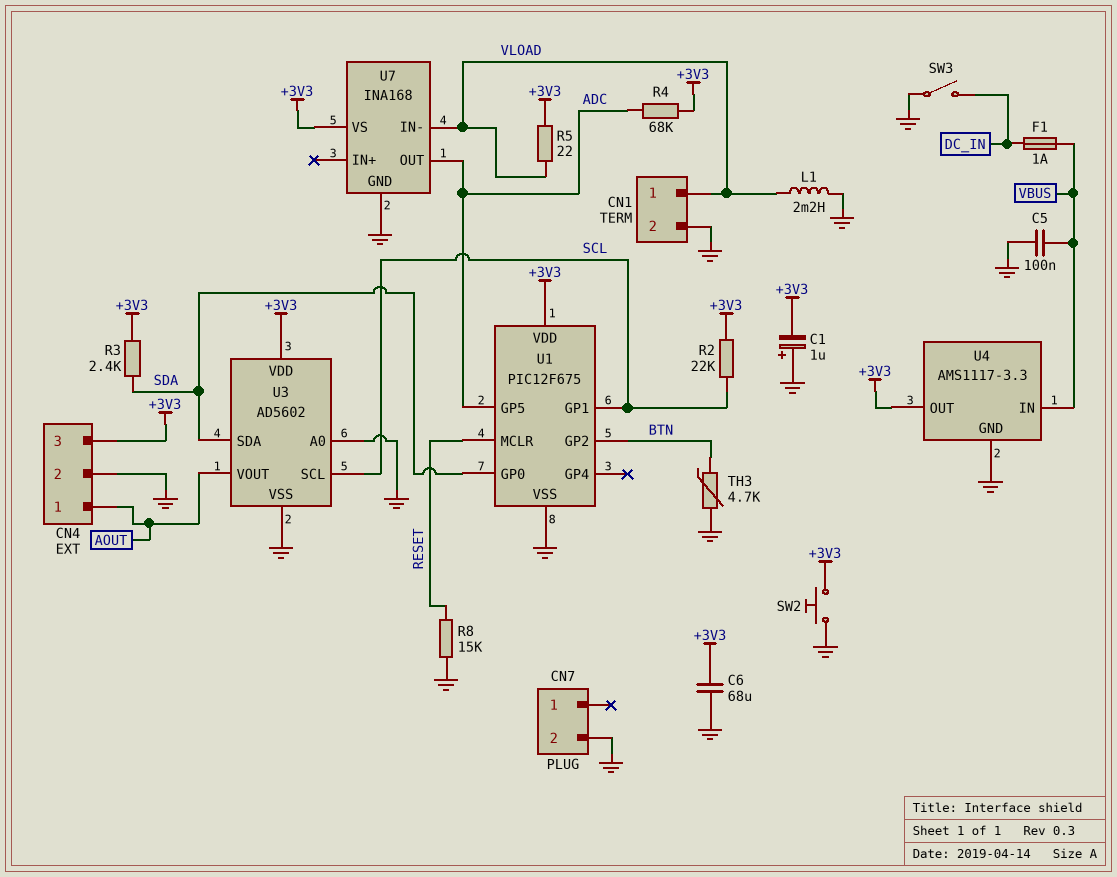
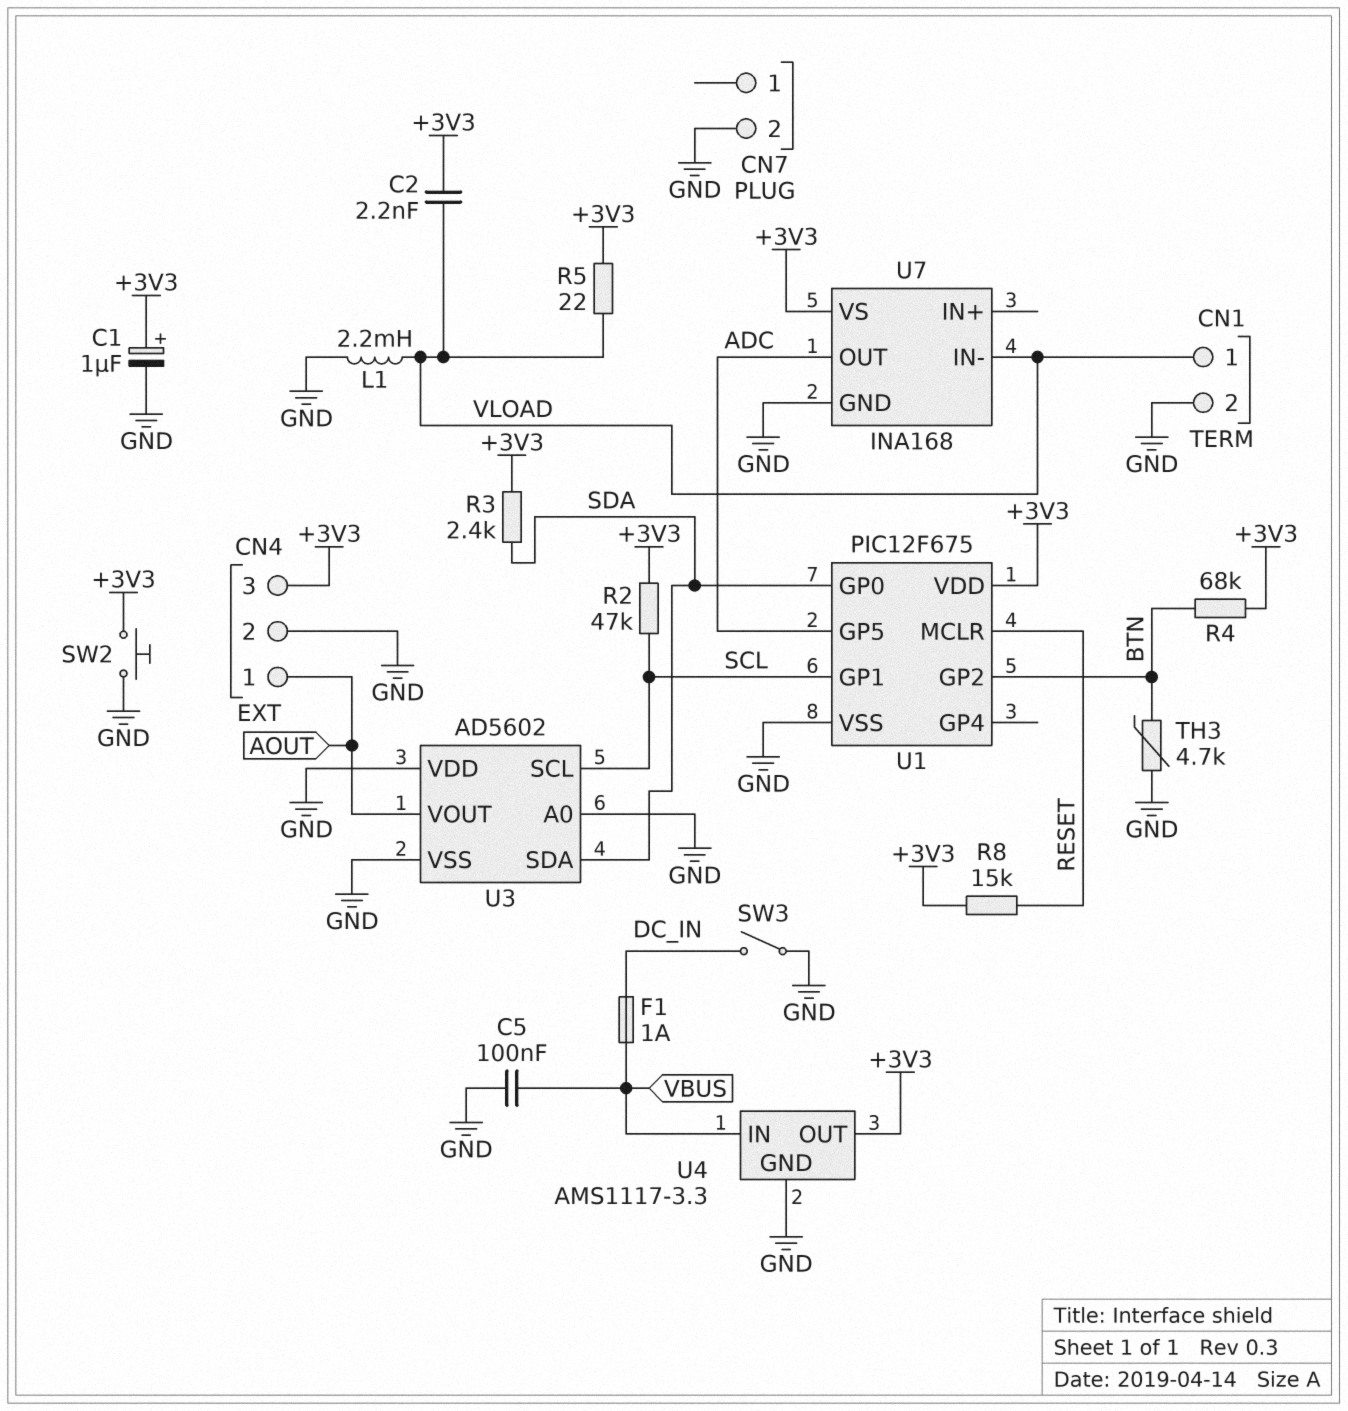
C1: 1uF (plus GND, minus +3V3) -> 1uF (plus +3V3, minus GND)
C2: none -> 2.2nF (+3V3, VLOAD)
C6: 68uF (+3V3, GND) -> none
R2: 22k (+3V3, SCL) -> 47k (+3V3, SCL)
R4: 68k (+3V3, ADC) -> 68k (+3V3, BTN)
R8: 15k (GND, RESET) -> 15k (+3V3, RESET)
U3 pin VDD: +3V3 -> GND

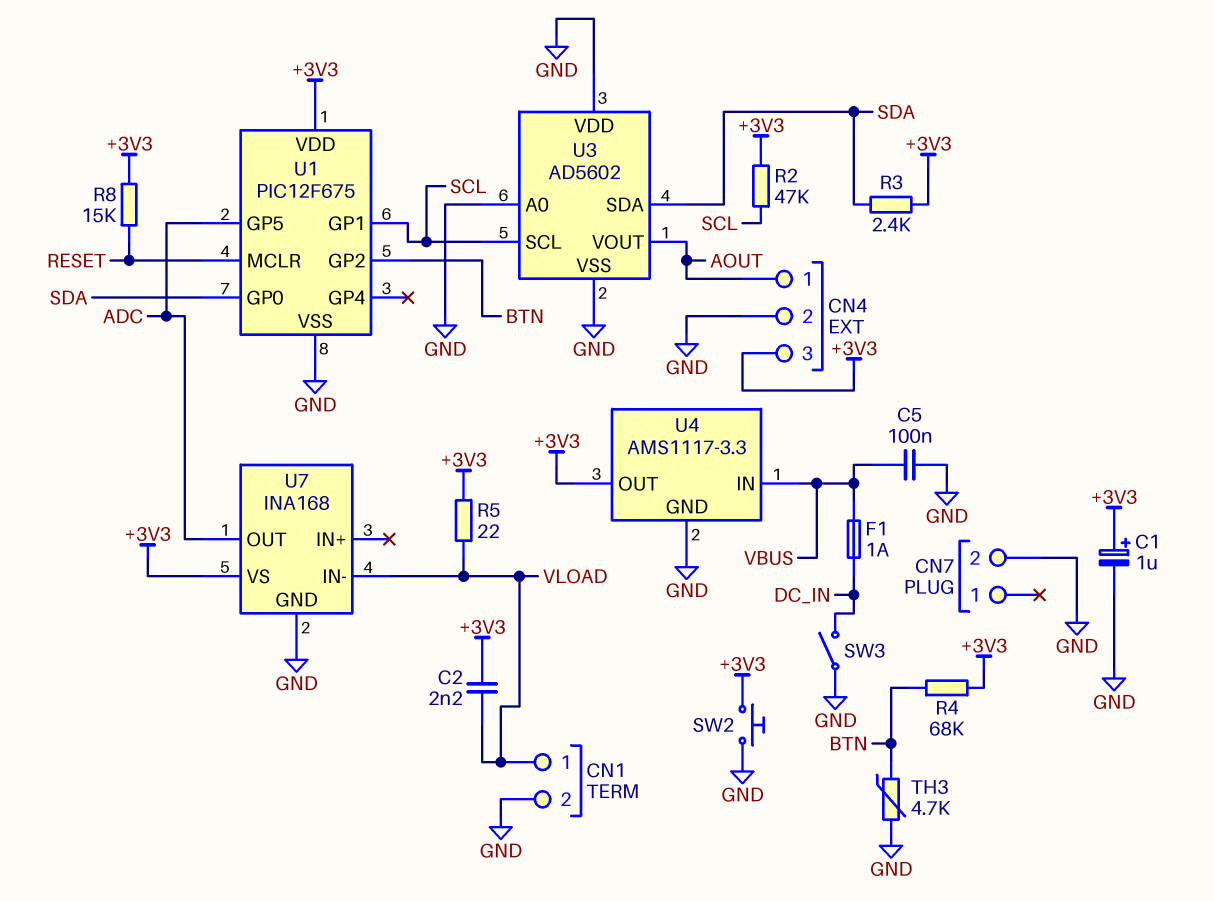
L1: 2.2mH (GND, VLOAD) -> none

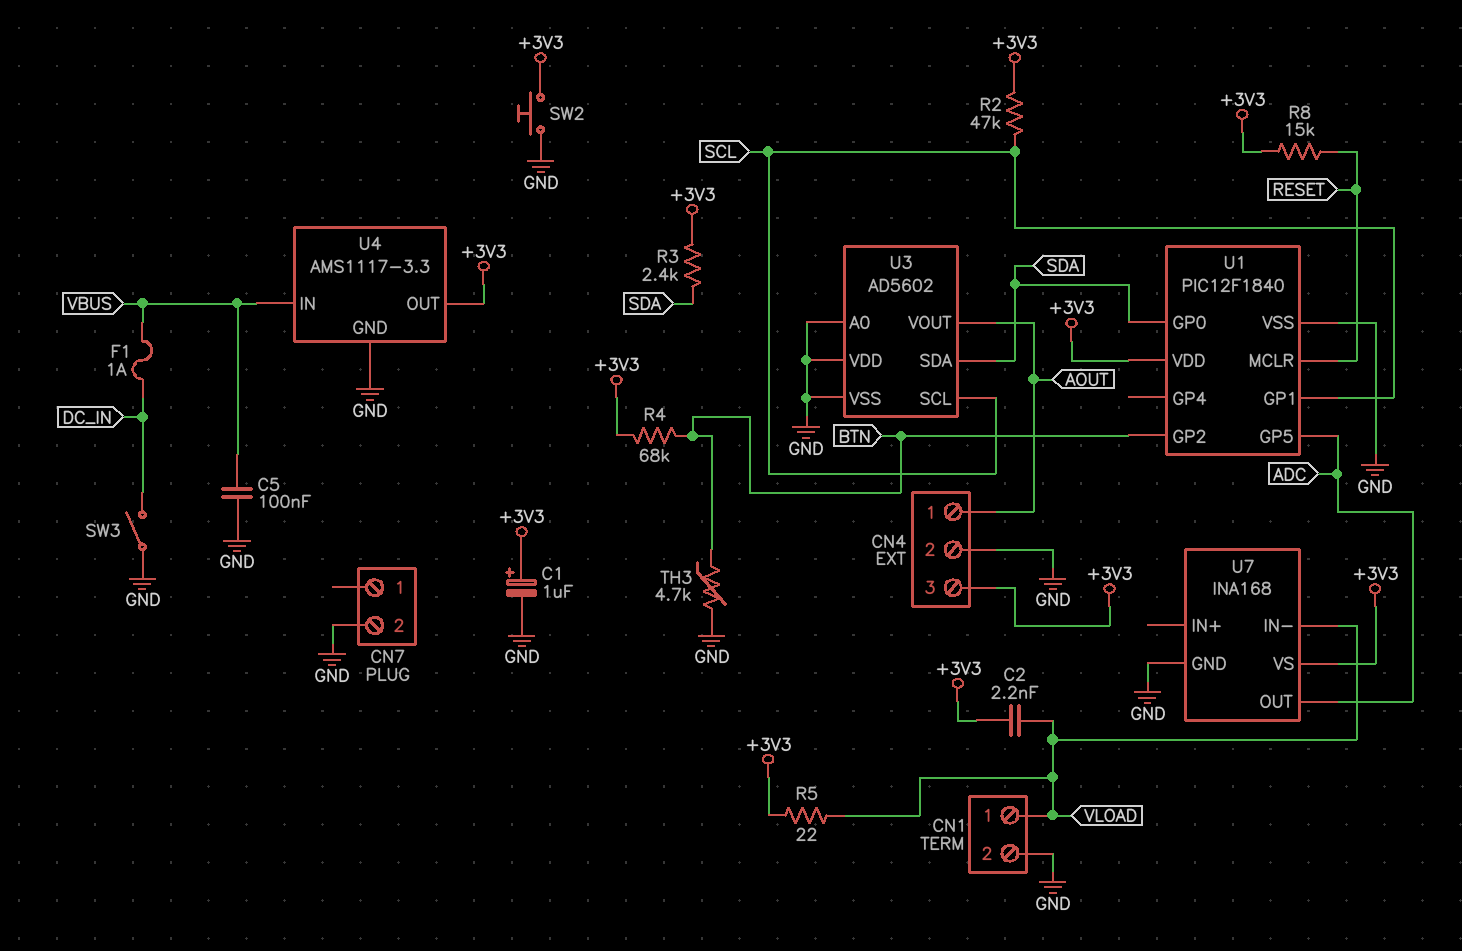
U1: PIC12F675 -> PIC12F1840

